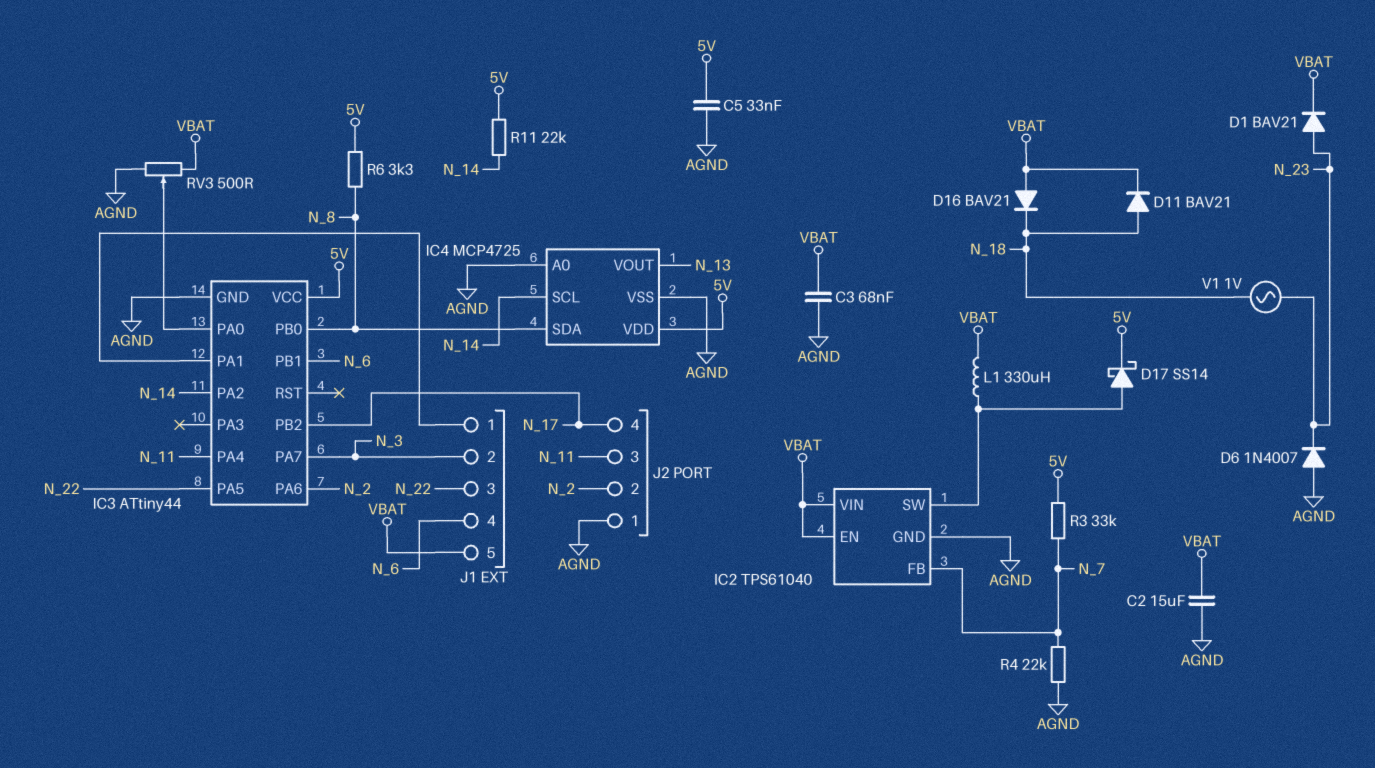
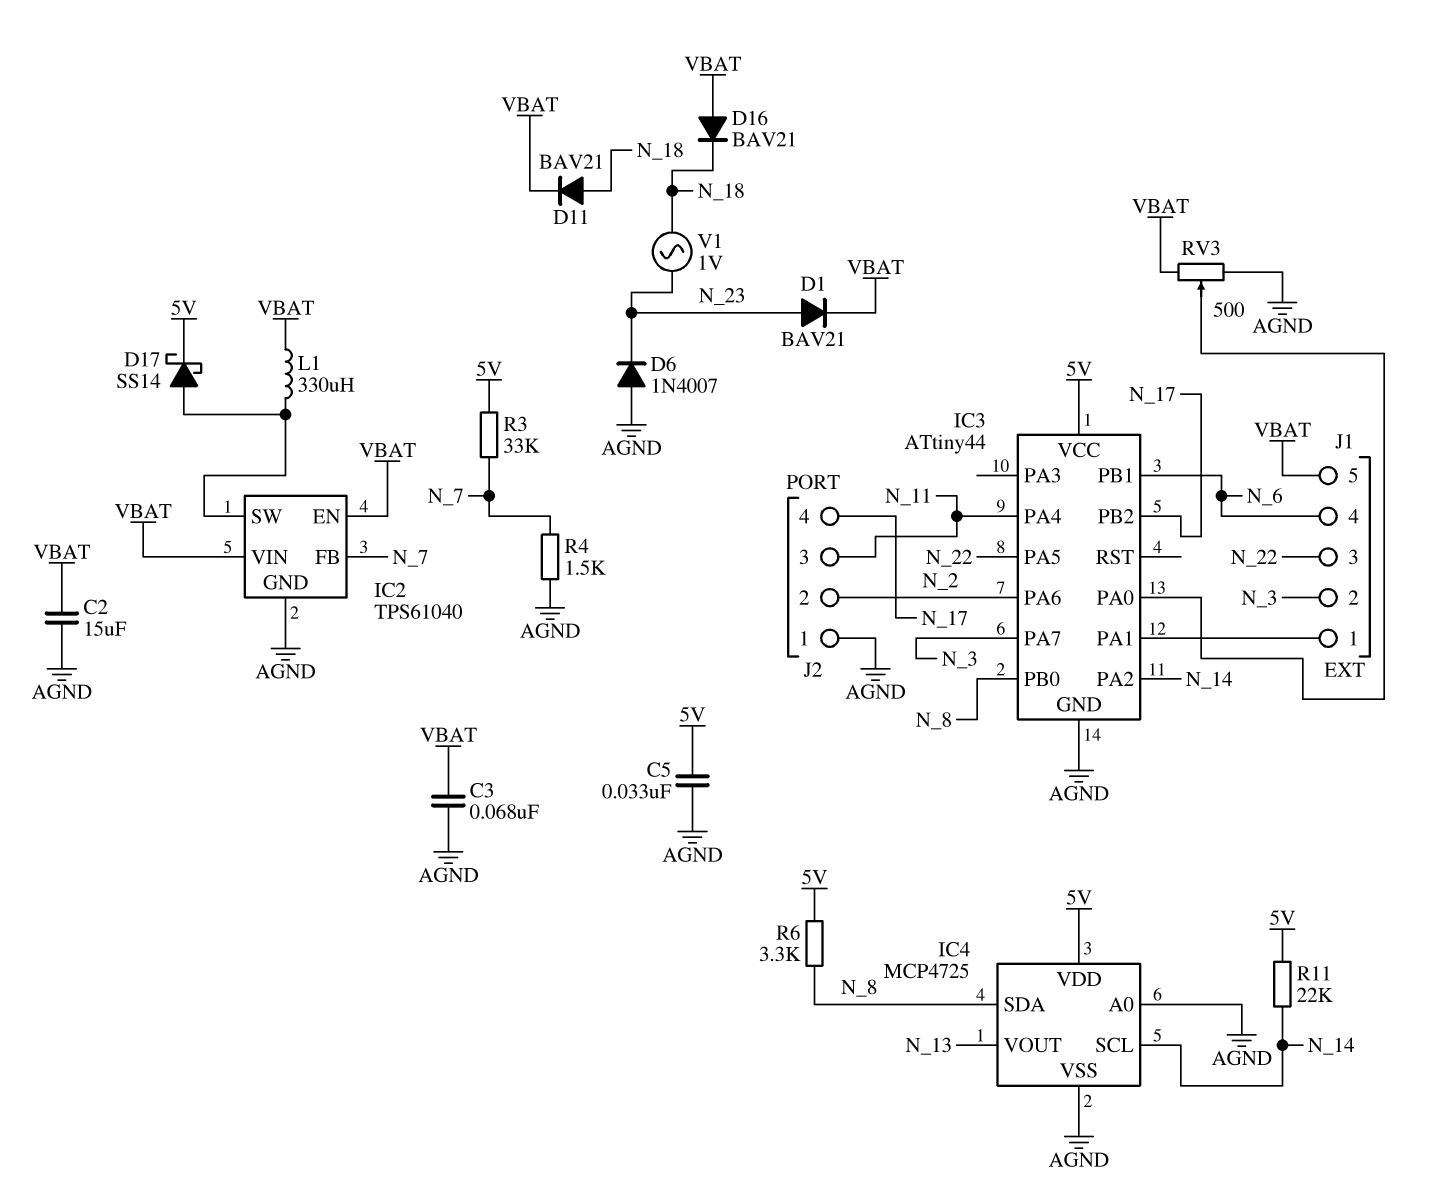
R4: 22k (AGND, N_7) -> 1.5k (AGND, N_7)

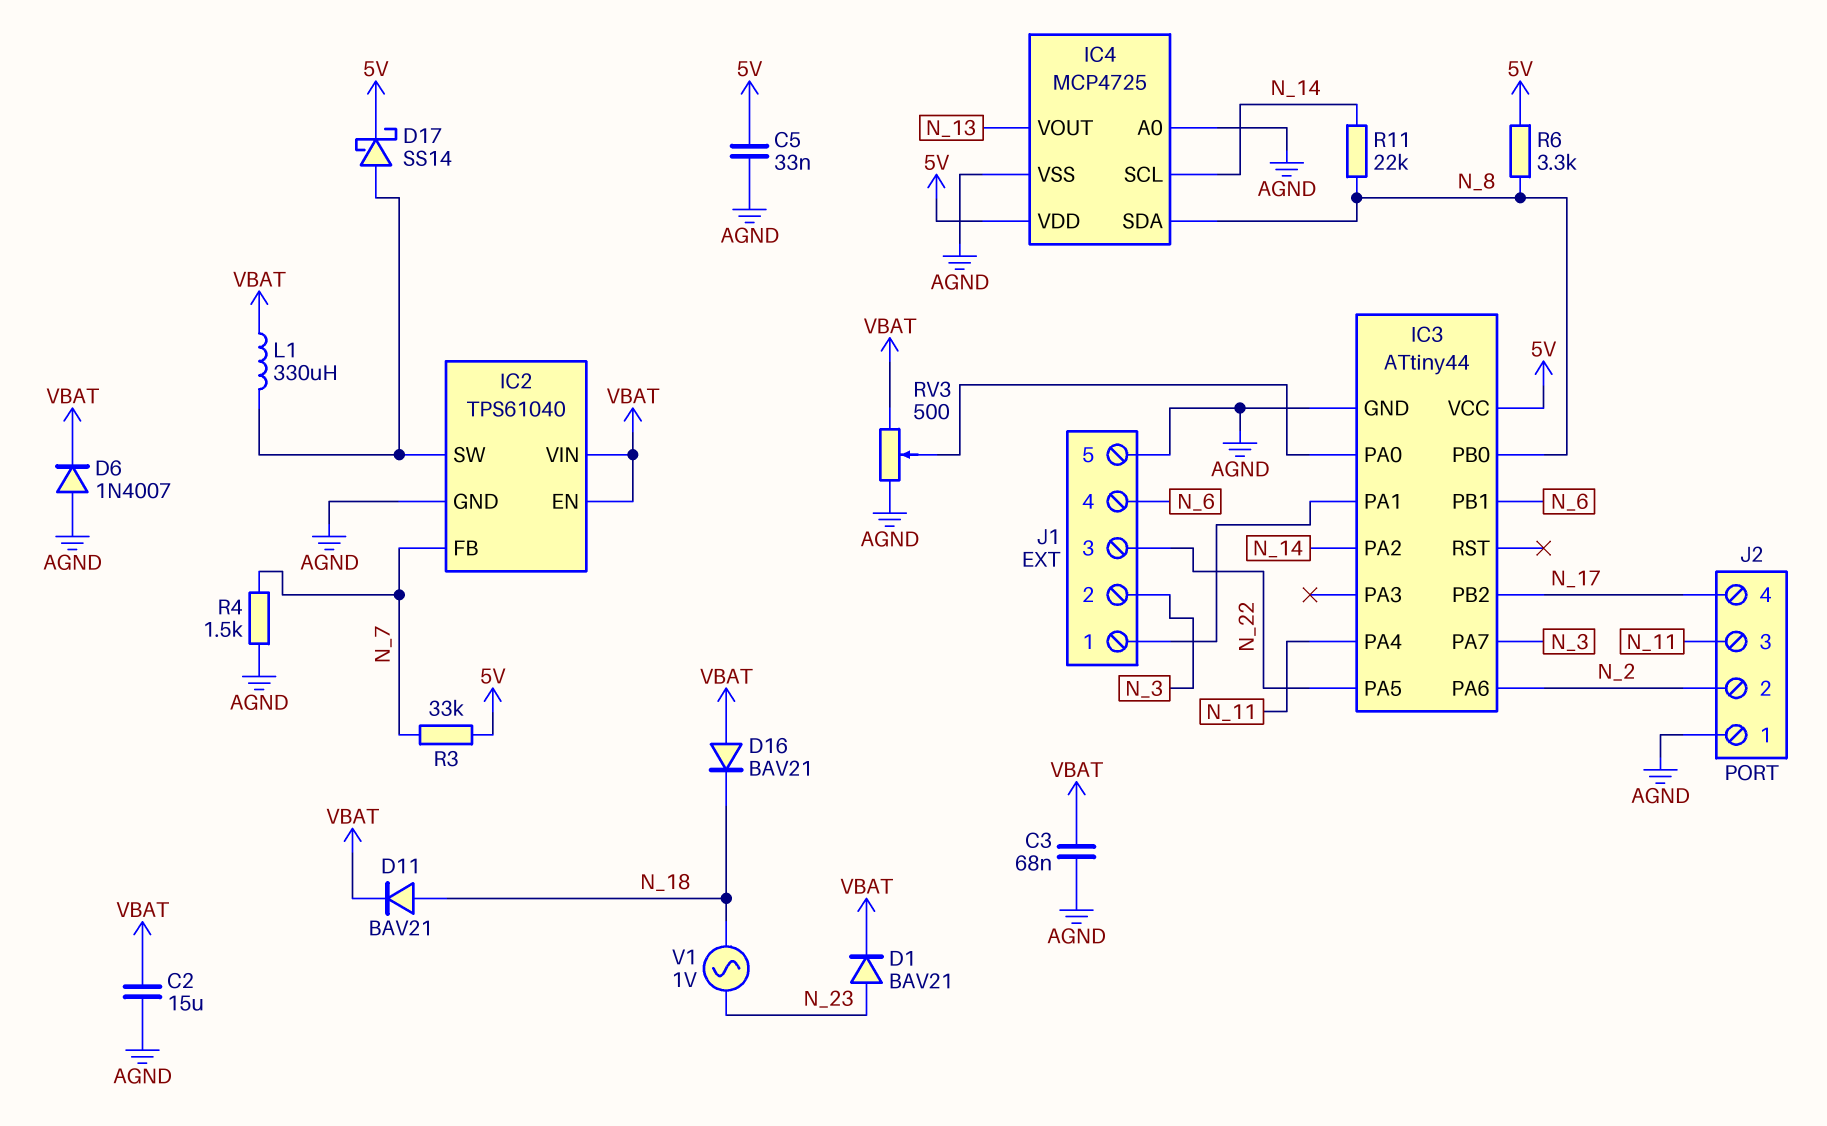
D6: diode 1N4007 (A AGND, K N_23) -> diode 1N4007 (A AGND, K VBAT)
J1 pin 5: VBAT -> AGND
R11: 22k (5V, N_14) -> 22k (N_8, N_14)

